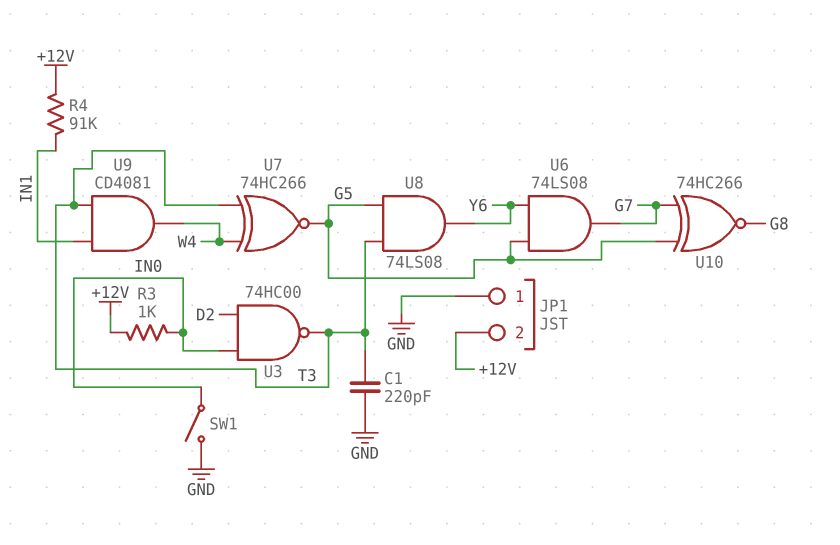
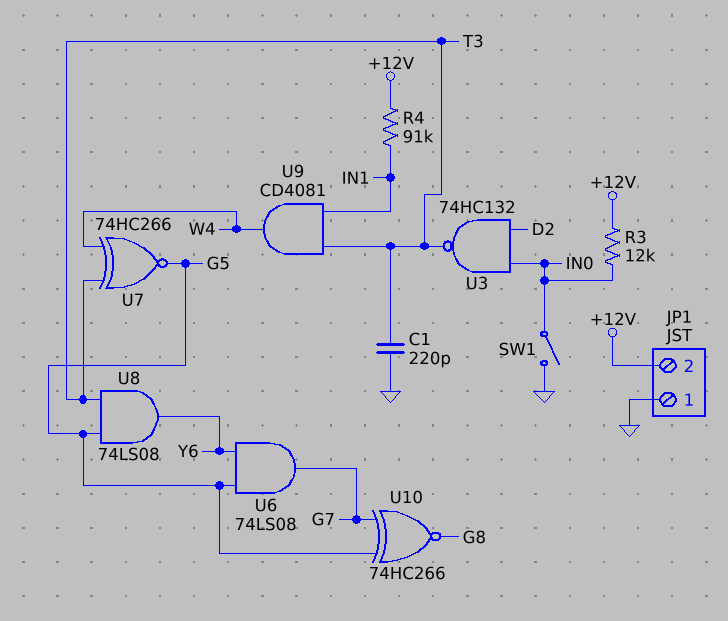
R3: 1k (+12V, IN0) -> 12k (+12V, IN0)
U3: NAND 74HC00 (in D2, in IN0, out T3) -> NAND 74HC132 (in D2, in IN0, out T3)

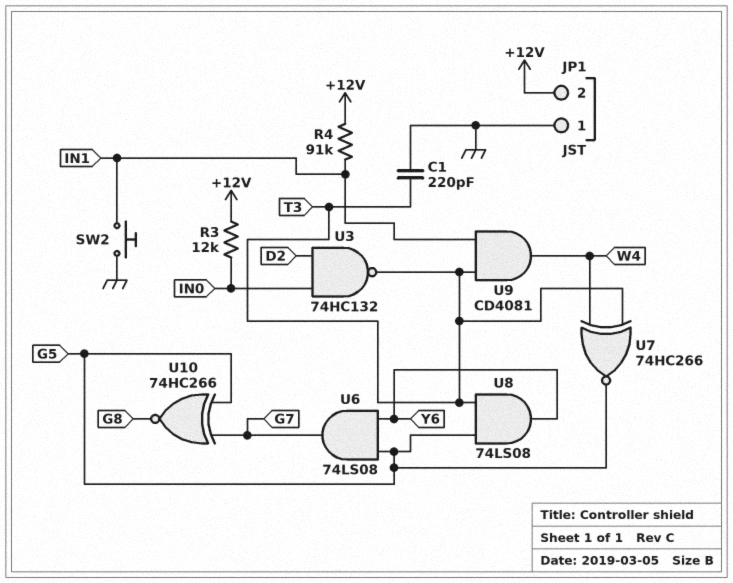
SW1: switch (GND, IN0) -> none
SW2: none -> button (GND, IN1)

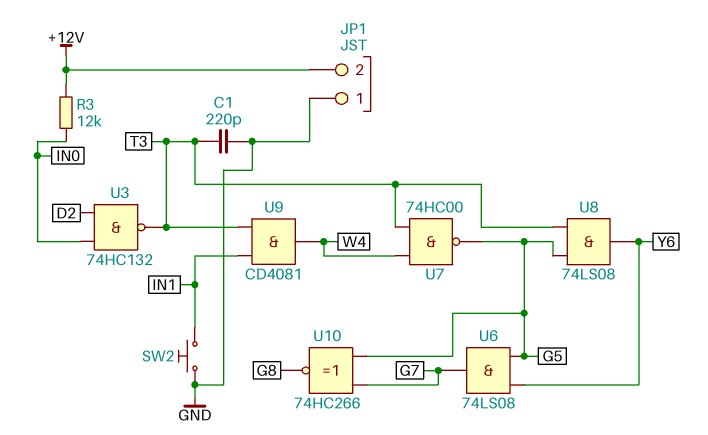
R4: 91k (+12V, IN1) -> none
U7: XNOR 74HC266 (in T3, in W4, out G5) -> NAND 74HC00 (in T3, in W4, out G5)

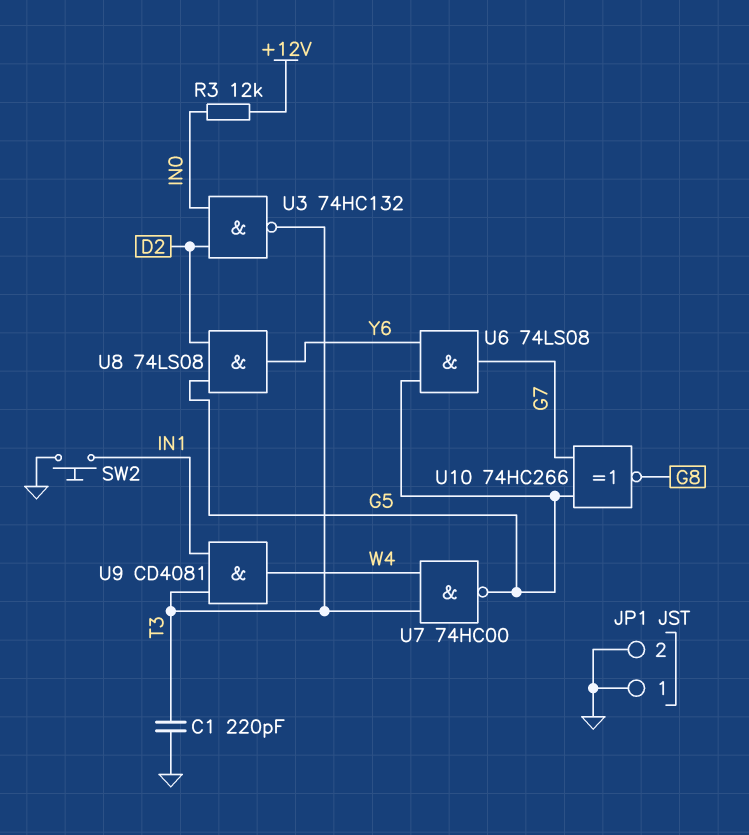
JP1 pin 2: +12V -> GND
U8: AND 74LS08 (in G5, in T3, out Y6) -> AND 74LS08 (in D2, in G5, out Y6)

